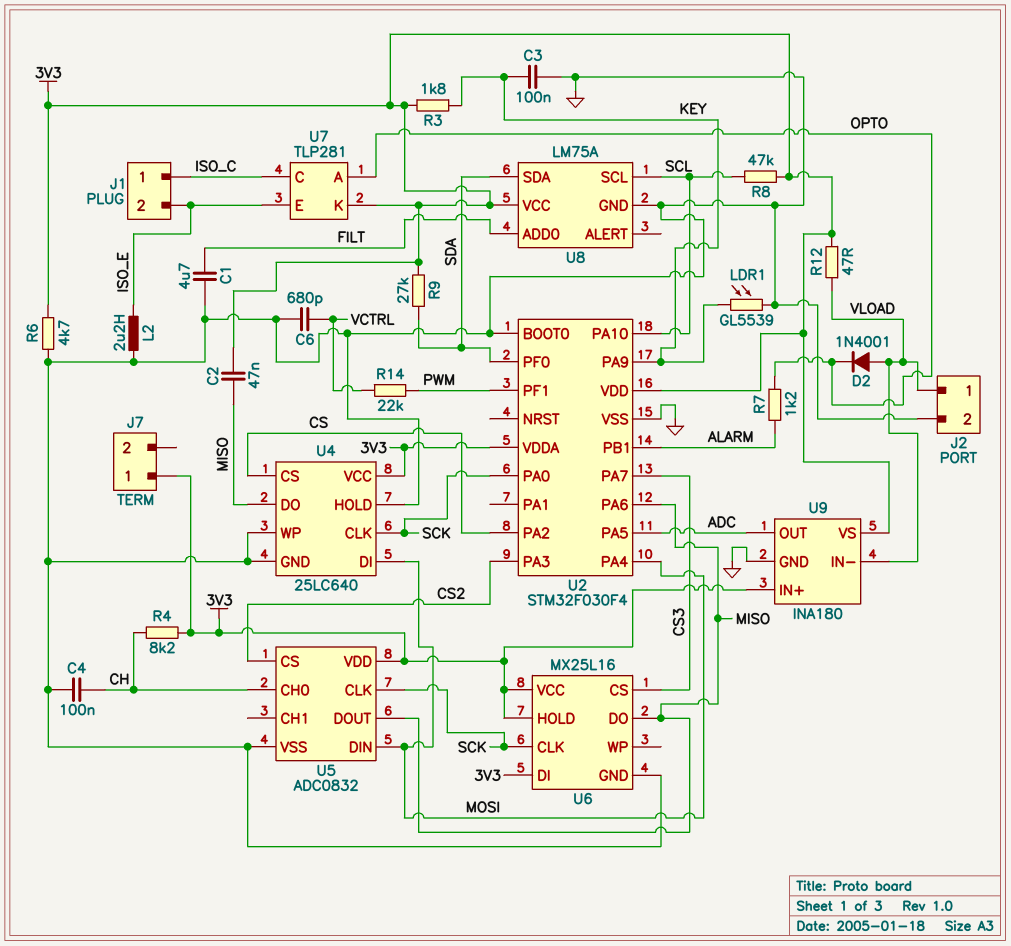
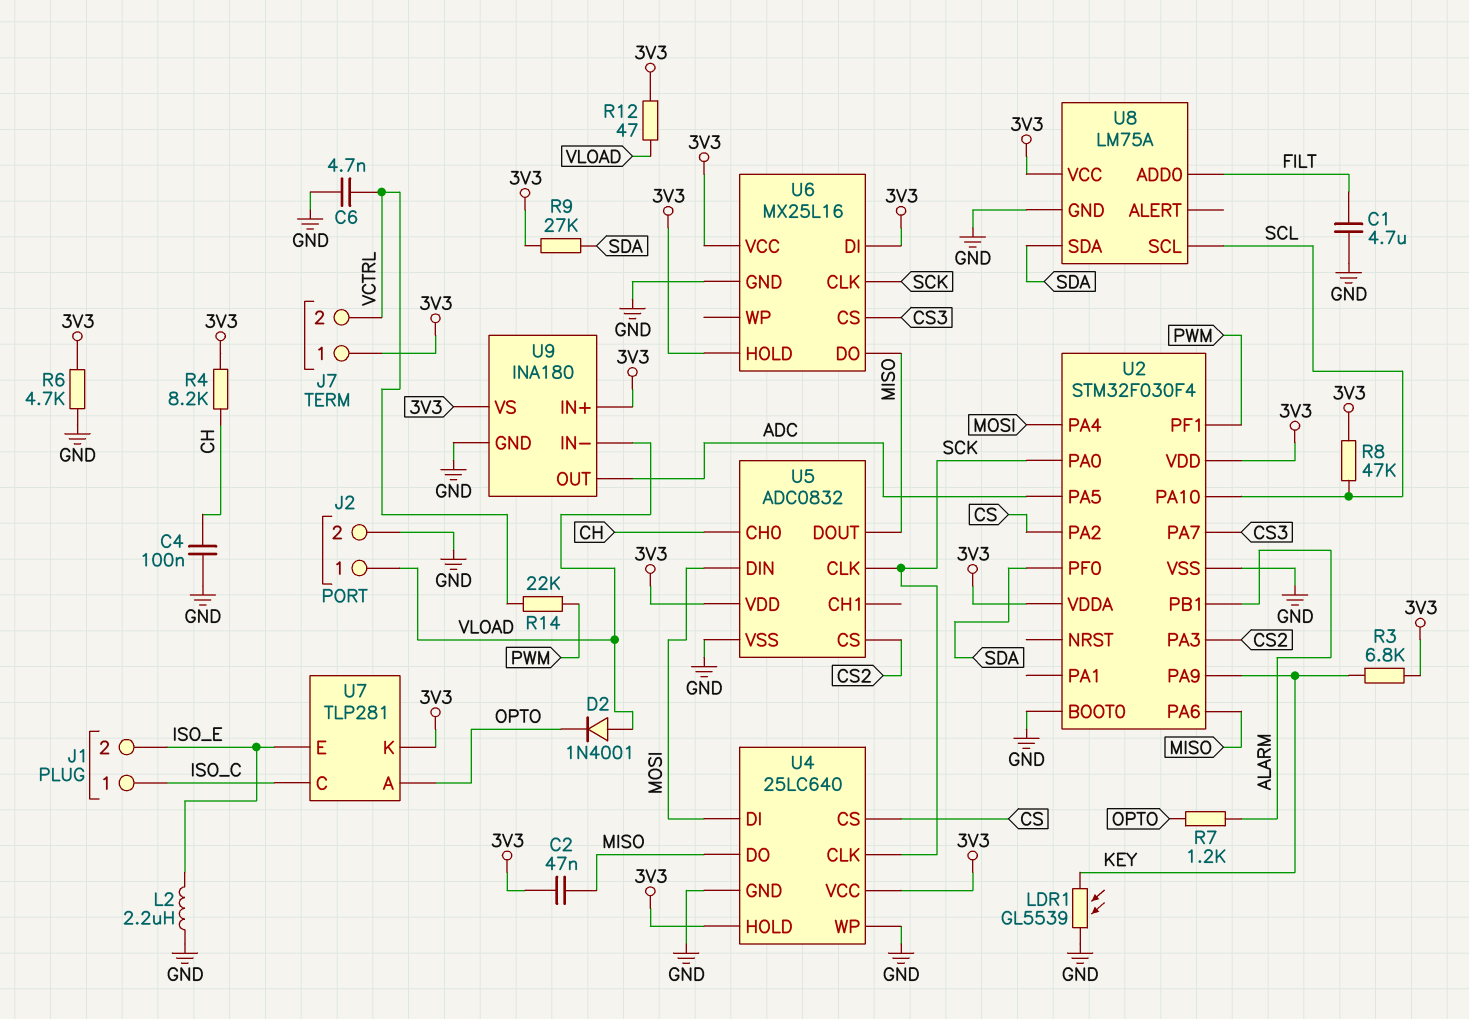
C3: 100nF (GND, KEY) -> none
C6: 680pF (GND, VCTRL) -> 4.7nF (GND, VCTRL)
J7 pin 2: none -> VCTRL
R3: 1.8k (3V3, KEY) -> 6.8k (3V3, KEY)
U4 pin HOLD: GND -> 3V3

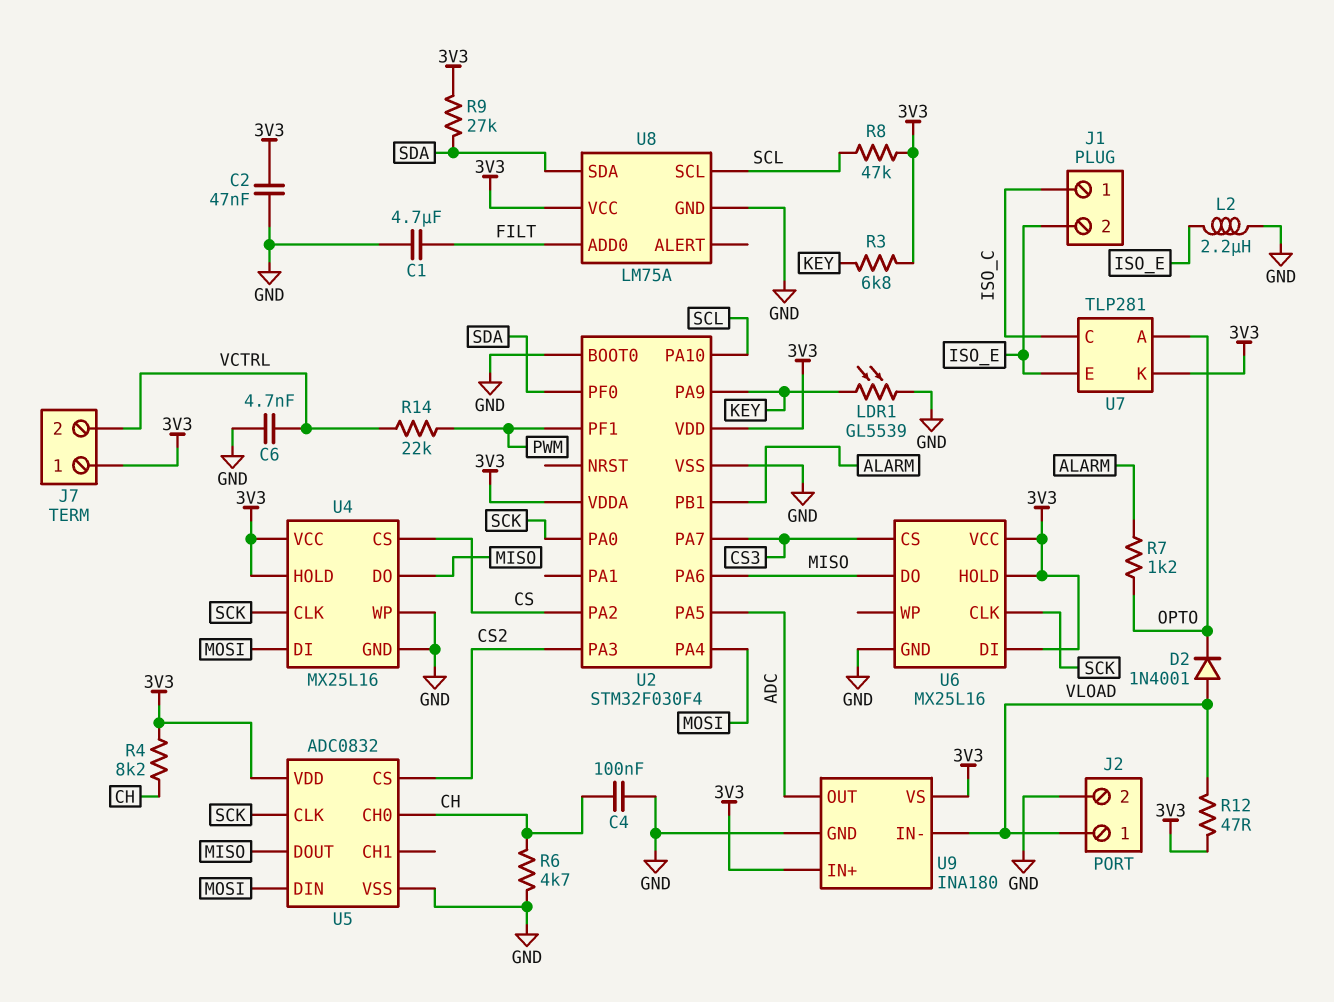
C2: 47nF (3V3, MISO) -> 47nF (3V3, GND)
R6: 4.7k (3V3, GND) -> 4.7k (CH, GND)
U4: 25LC640 -> MX25L16

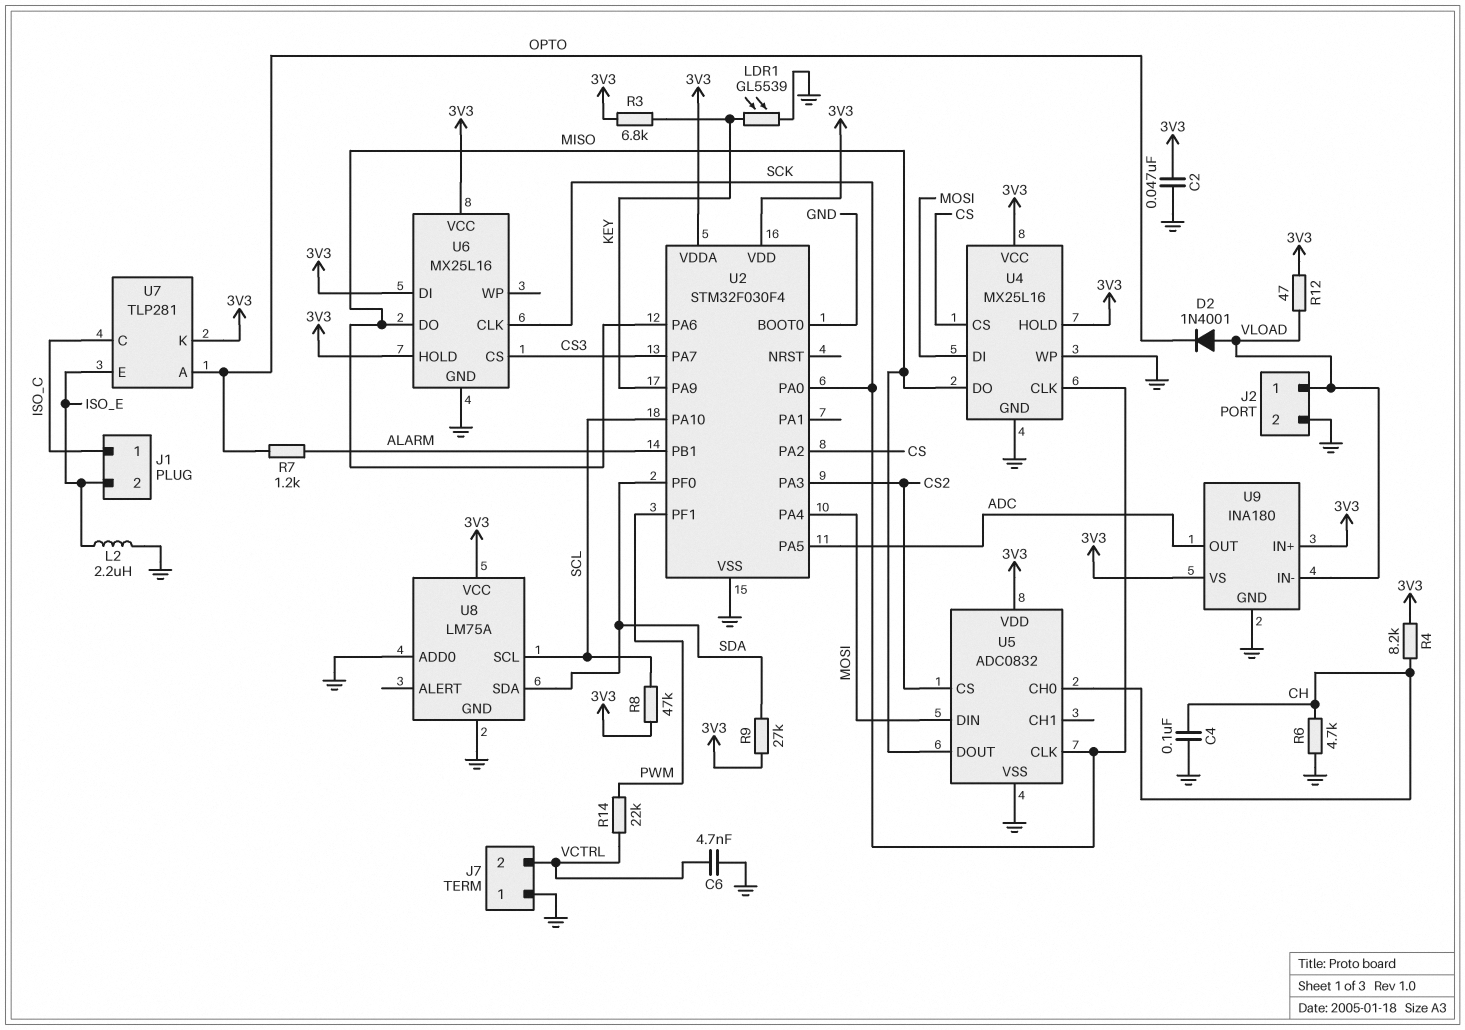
C1: 4.7uF (FILT, GND) -> none
J7 pin 1: 3V3 -> GND
U8 pin ADD0: FILT -> GND

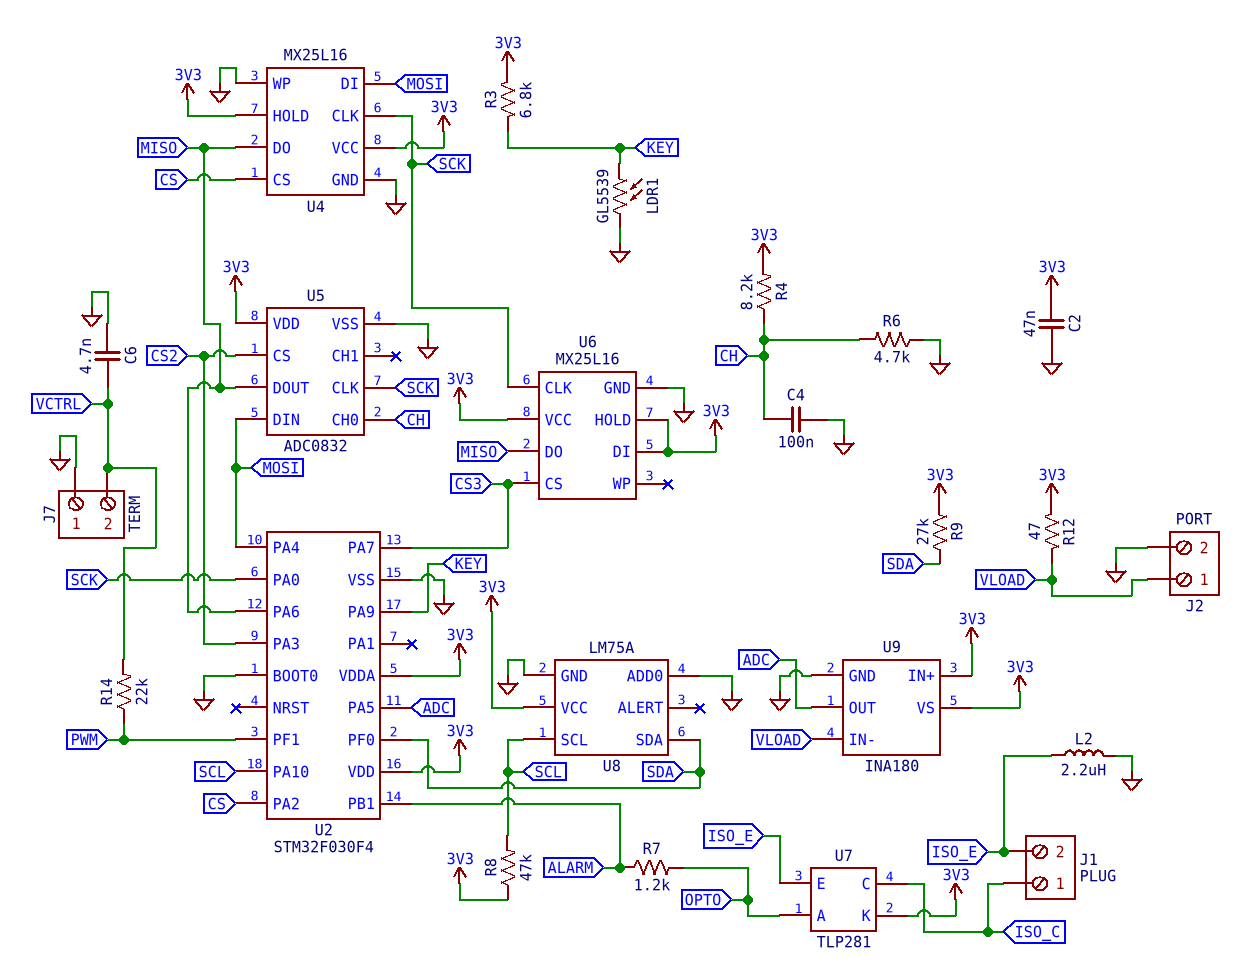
D2: diode 1N4001 (A VLOAD, K OPTO) -> none

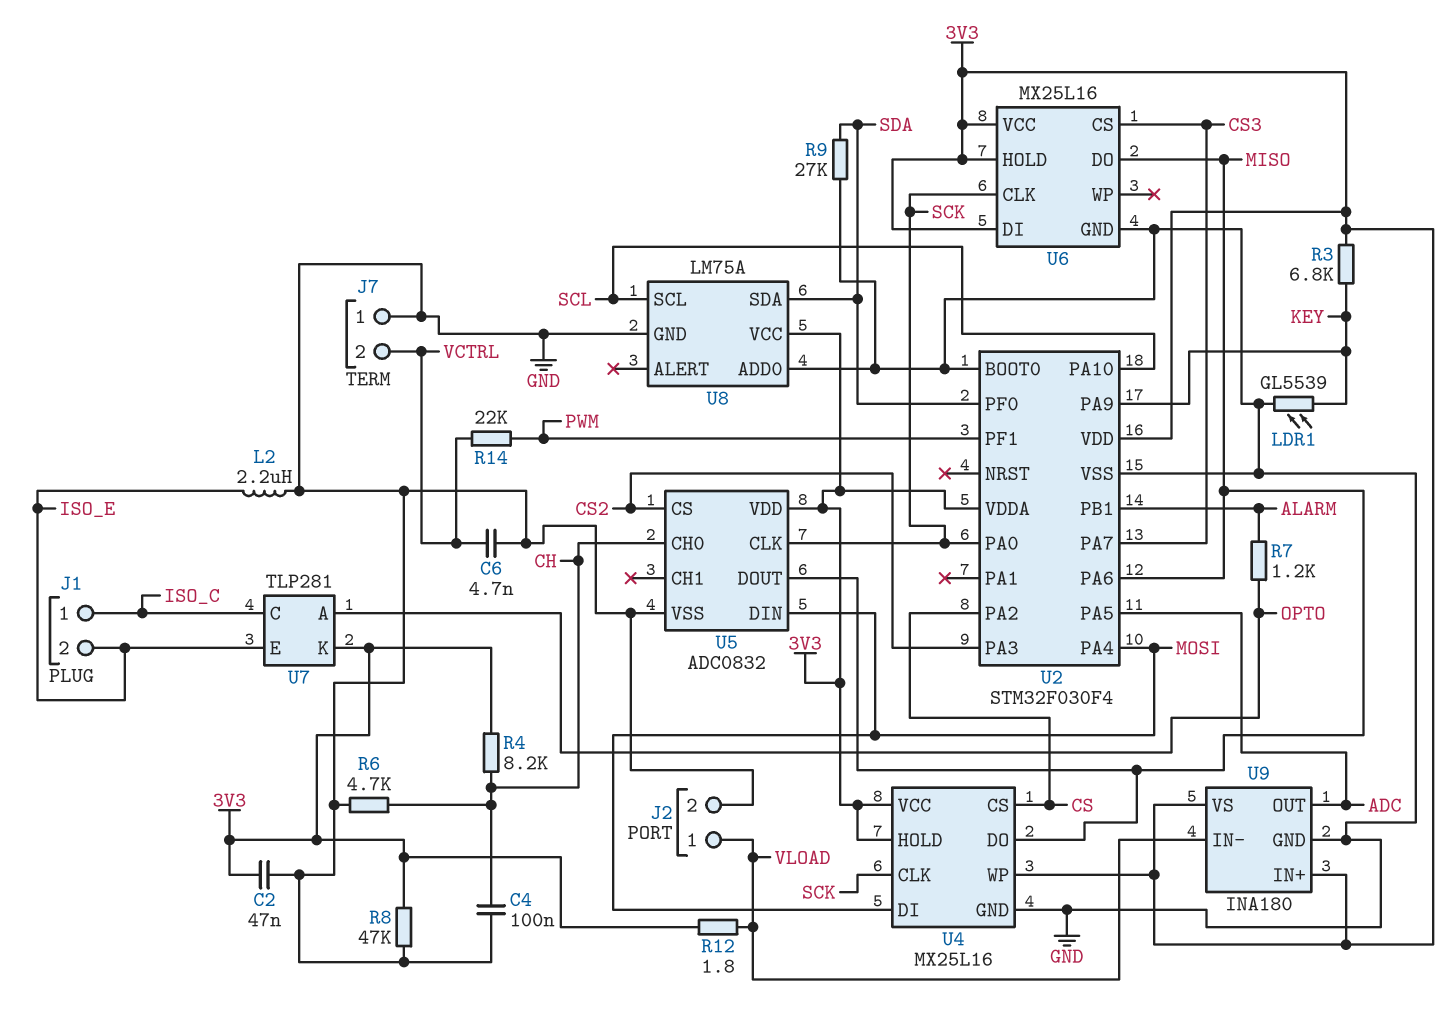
R8: 47k (3V3, SCL) -> 47k (3V3, GND)
R9: 27k (3V3, SDA) -> 27k (GND, SDA)
R12: 47 (3V3, VLOAD) -> 1.8 (3V3, VLOAD)
U4 pin WP: GND -> 3V3

